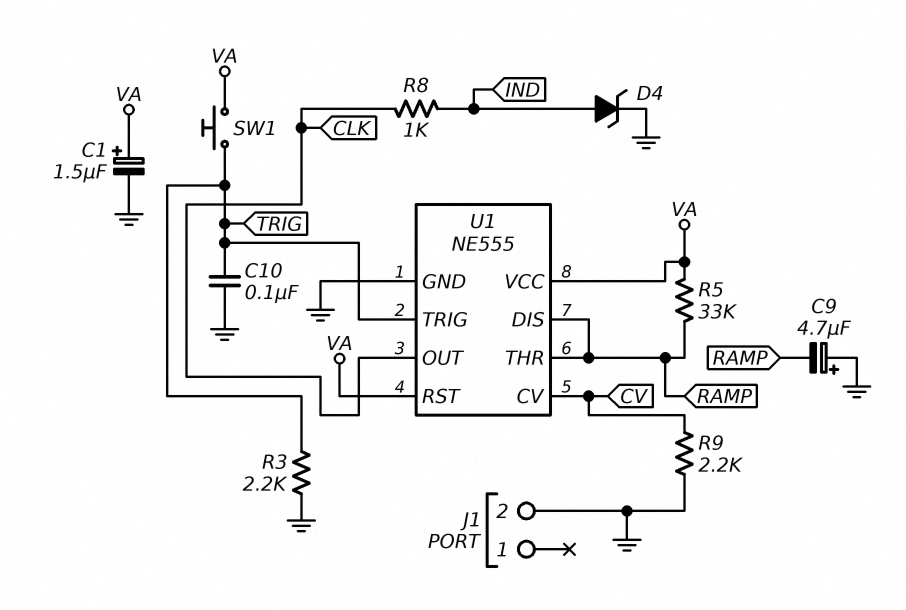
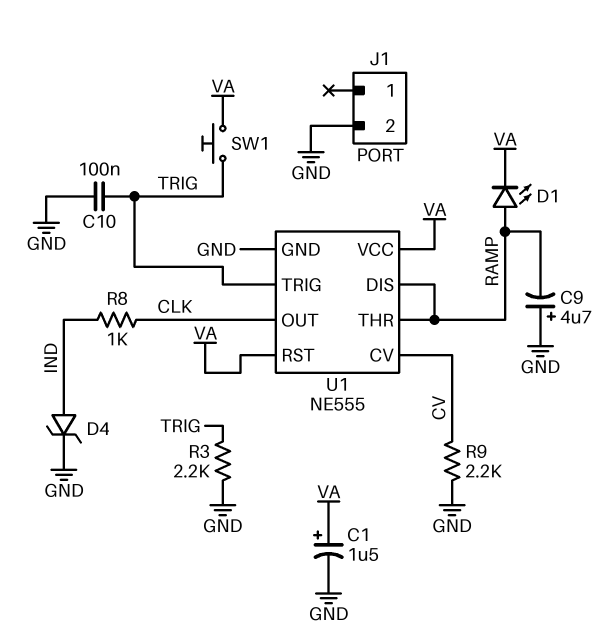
D1: none -> LED (A RAMP, K VA)
R5: 33k (RAMP, VA) -> none

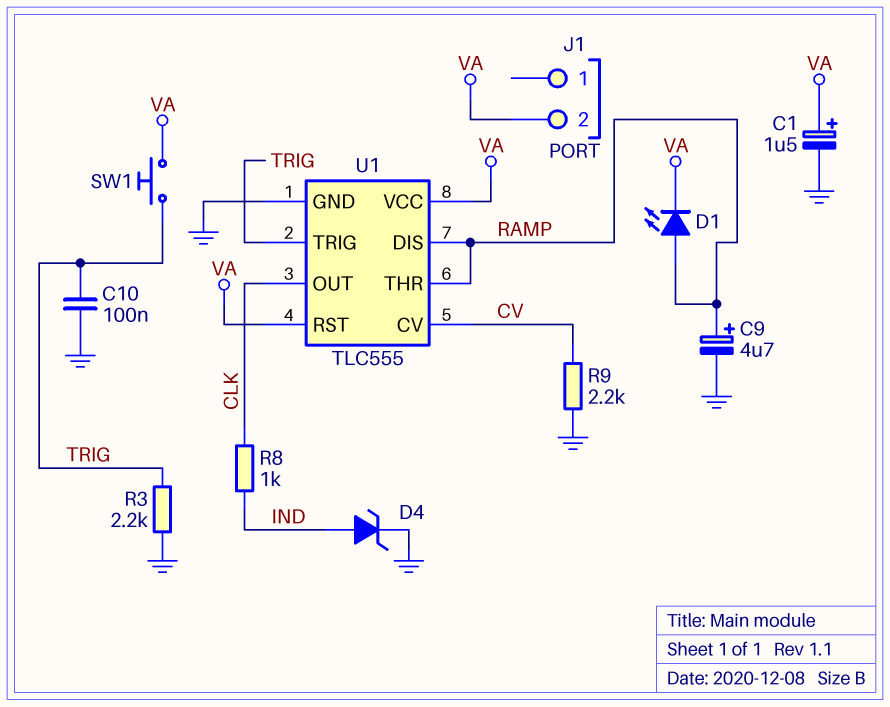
C9: 4.7uF (plus GND, minus RAMP) -> 4.7uF (plus RAMP, minus GND)
J1 pin 2: GND -> VA
U1: NE555 -> TLC555

